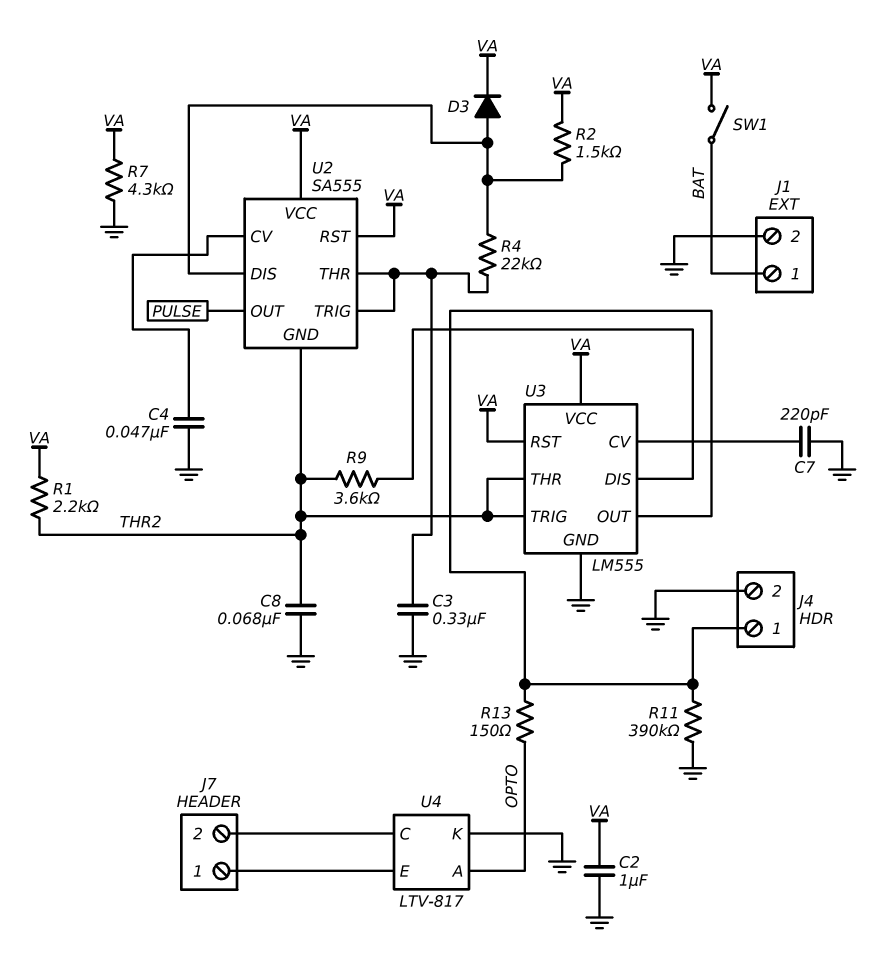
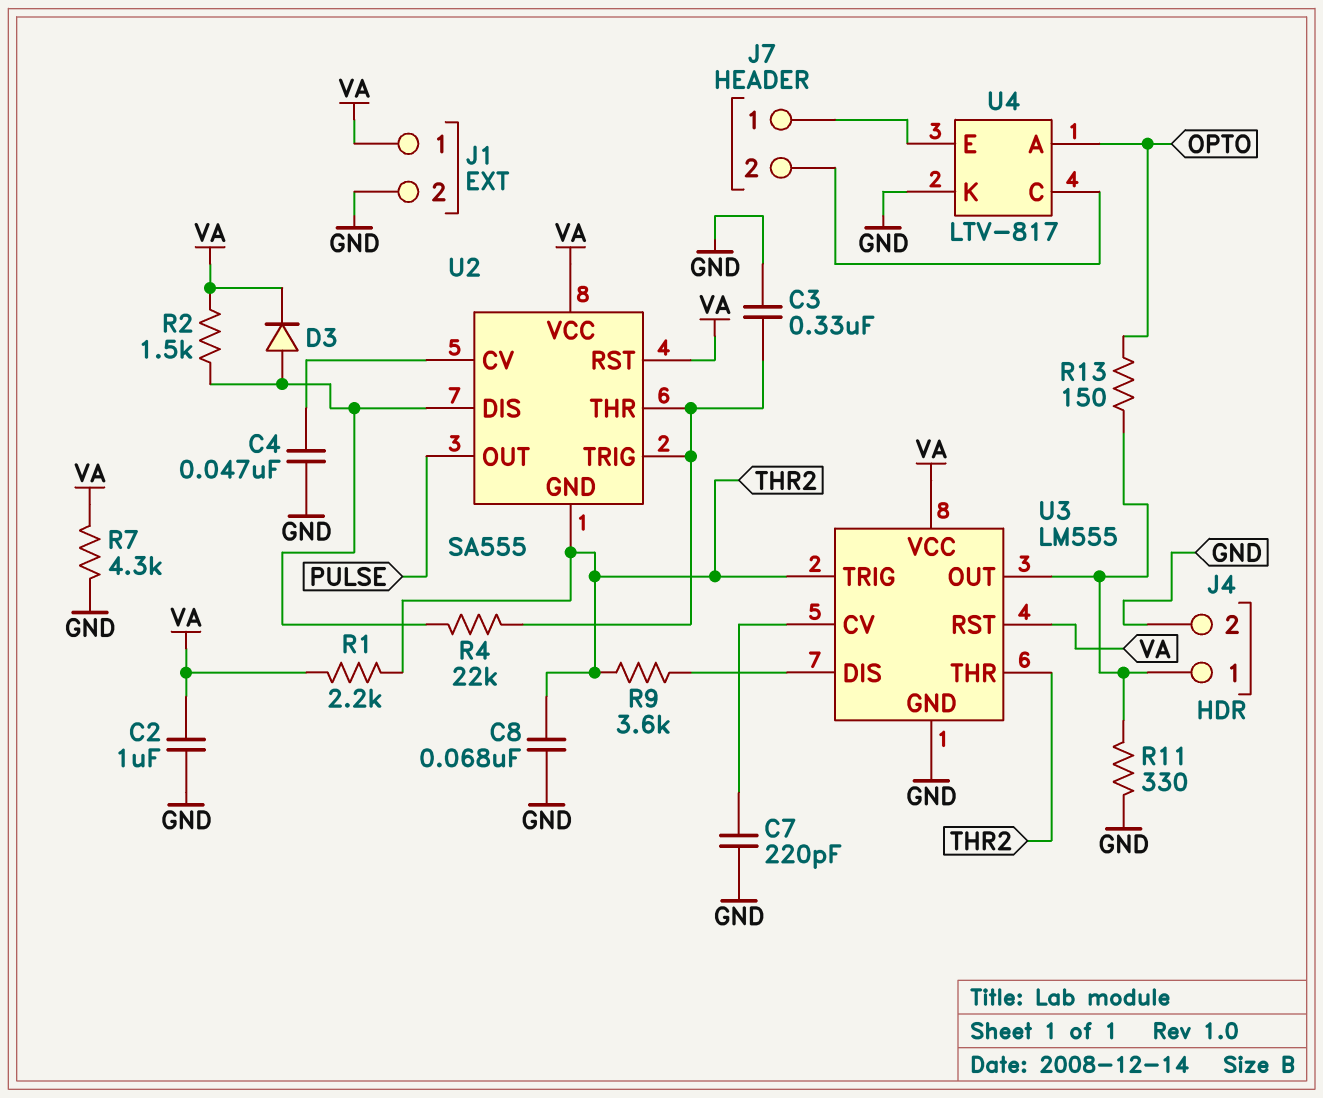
J1 pin 1: BAT -> VA
R11: 390k (GND, J4/1) -> 330 (GND, J4/1)
SW1: switch (BAT, VA) -> none

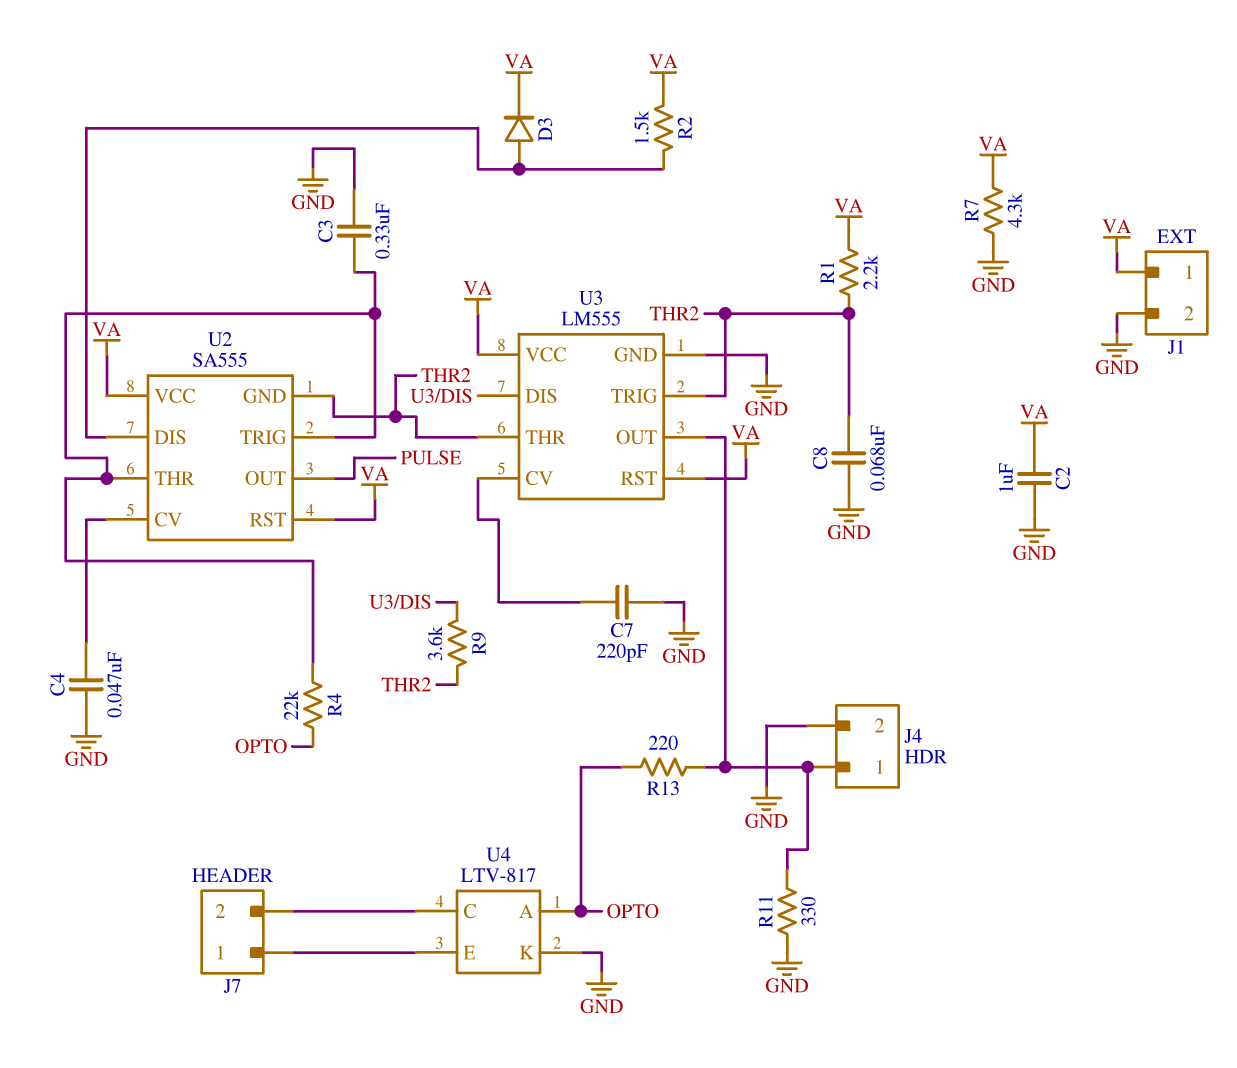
R4: 22k (U2/DIS, U2/THR) -> 22k (OPTO, U2/THR)
R13: 150 (J4/1, OPTO) -> 220 (J4/1, OPTO)

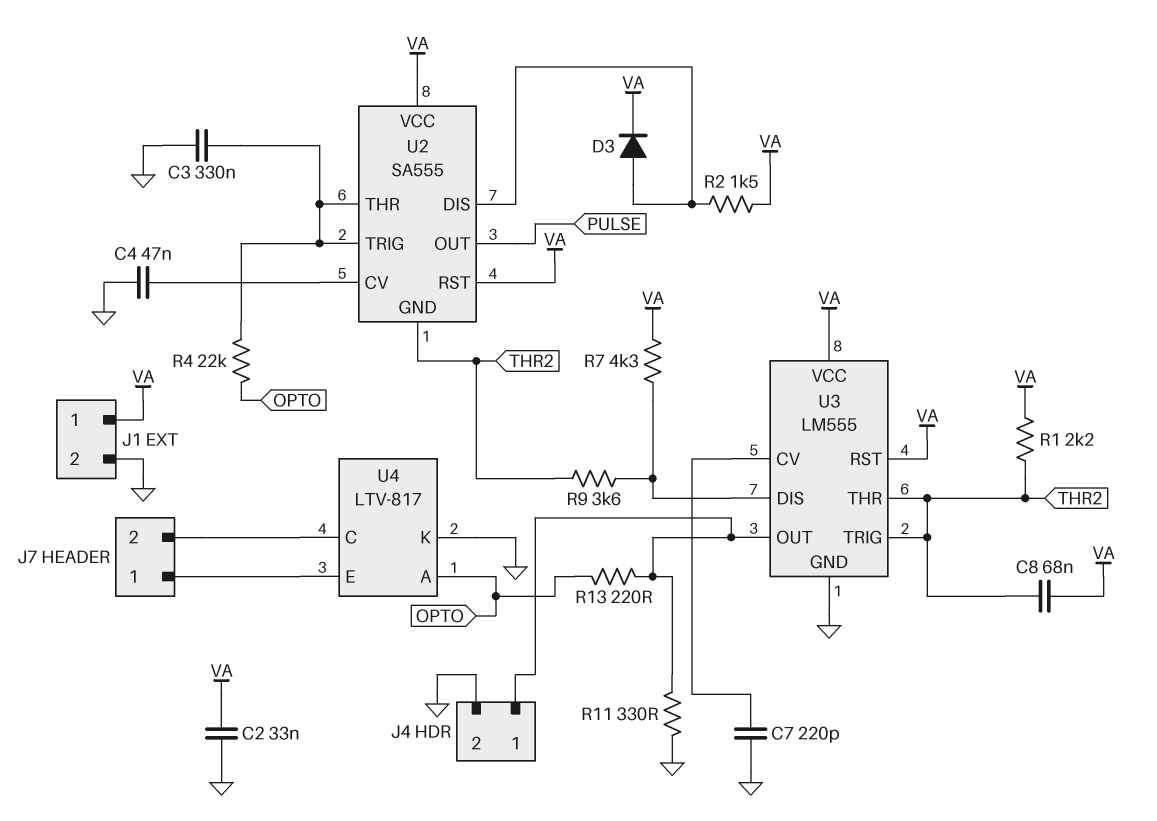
C2: 1uF (GND, VA) -> 33nF (GND, VA)
C8: 68nF (GND, THR2) -> 68nF (THR2, VA)
R7: 4.3k (GND, VA) -> 4.3k (U3/DIS, VA)

